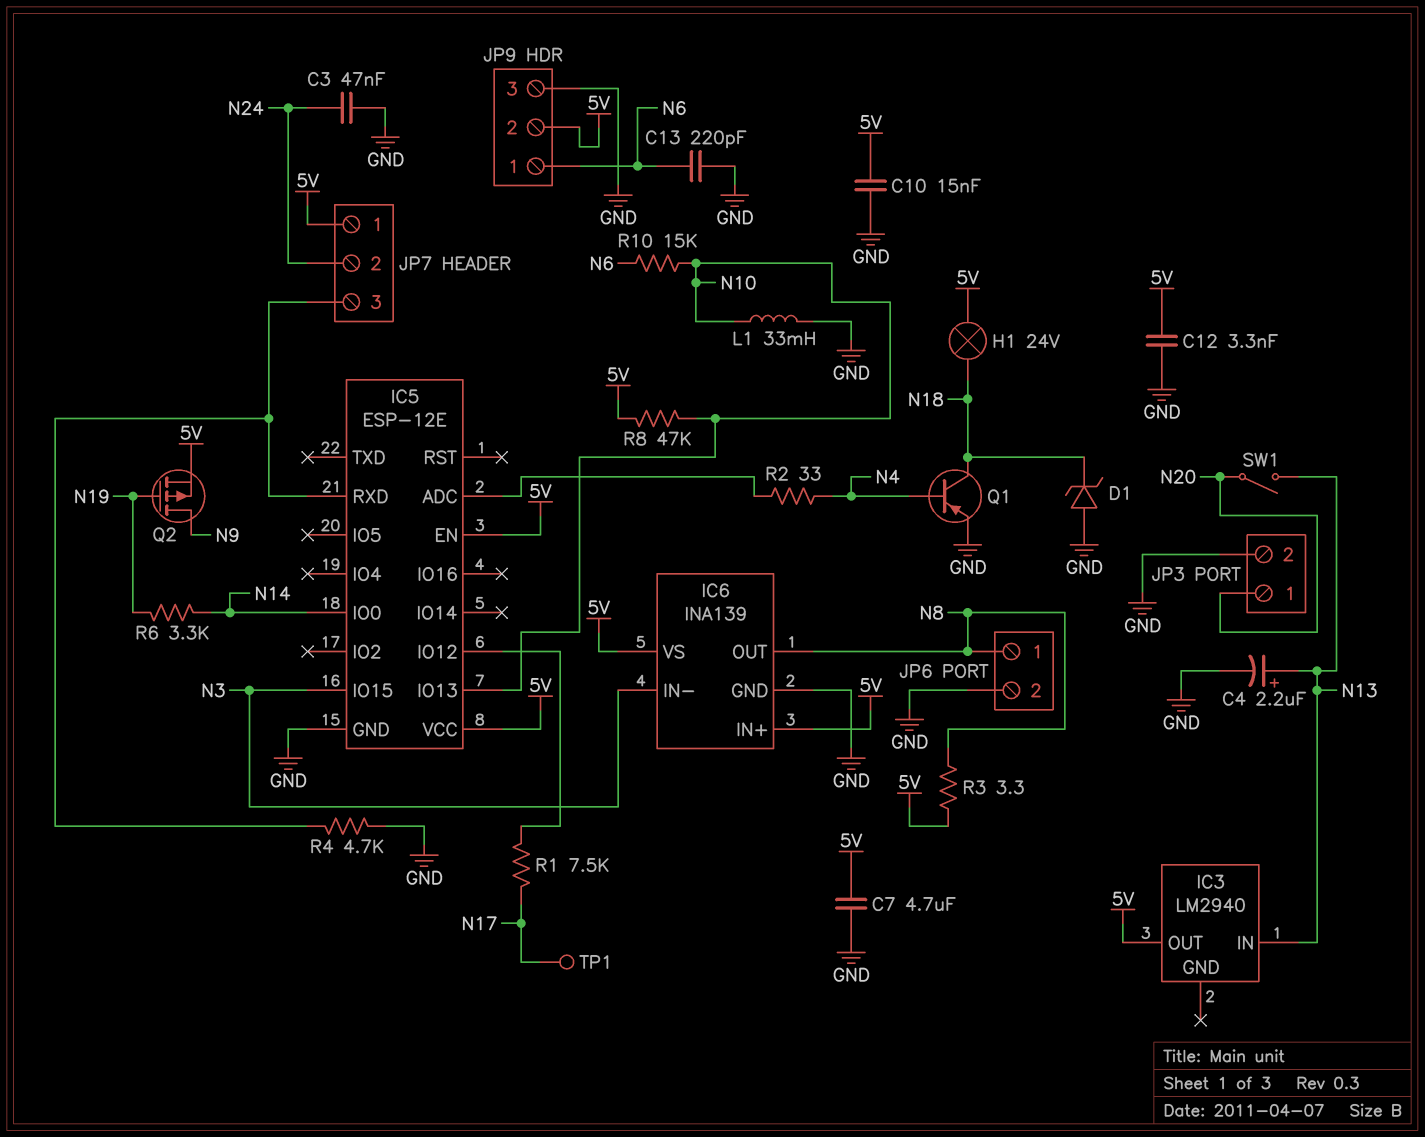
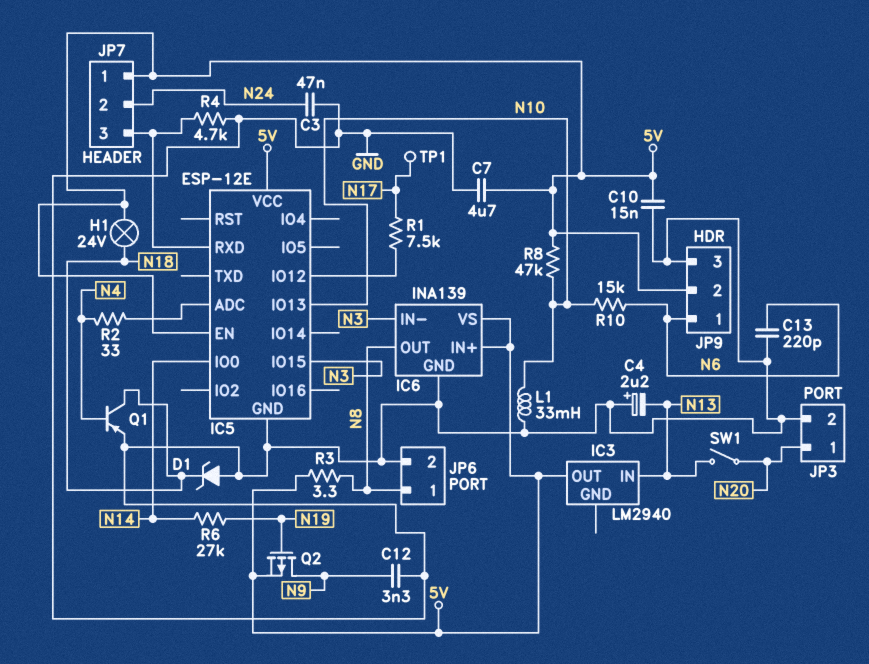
C4: 2.2uF (plus N13, minus GND) -> 2.2uF (plus GND, minus N13)
C12: 3.3nF (5V, GND) -> 3.3nF (GND, N9)
R6: 3.3k (N14, N19) -> 27k (N14, N19)

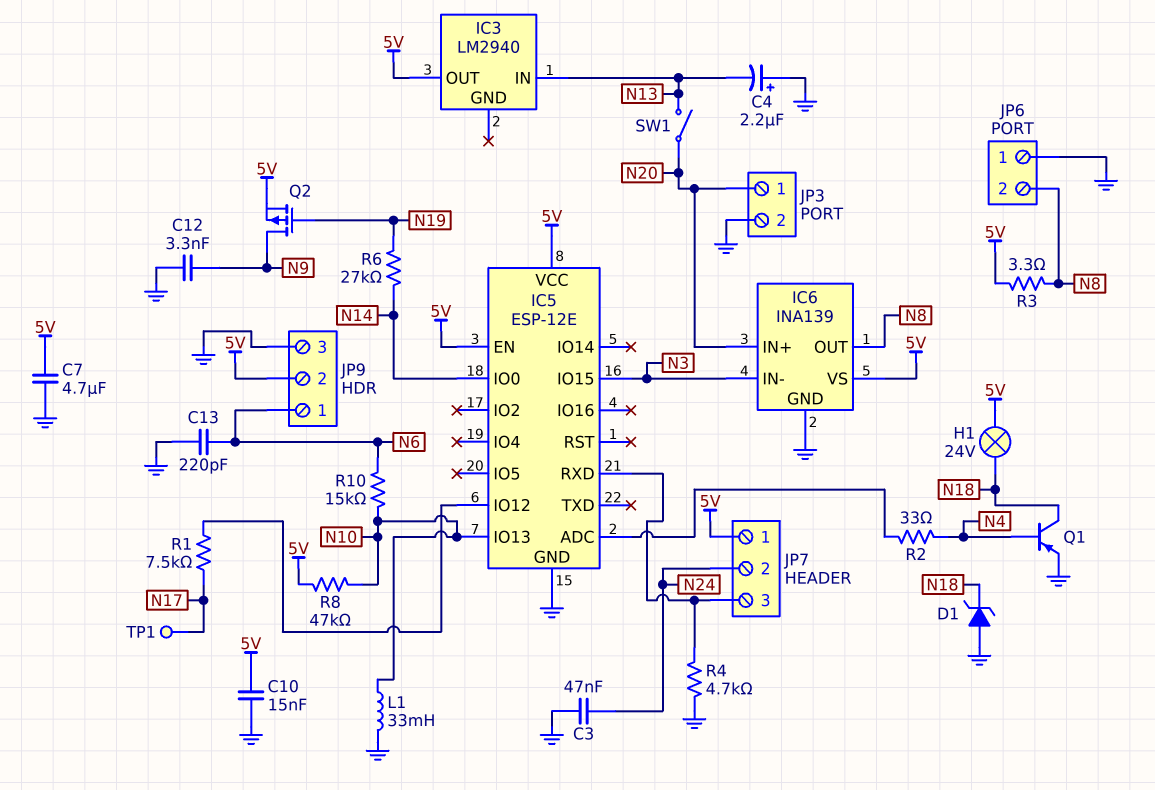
IC6 pin IN+: 5V -> N20
JP6 pin 1: N8 -> GND
JP6 pin 2: GND -> N8

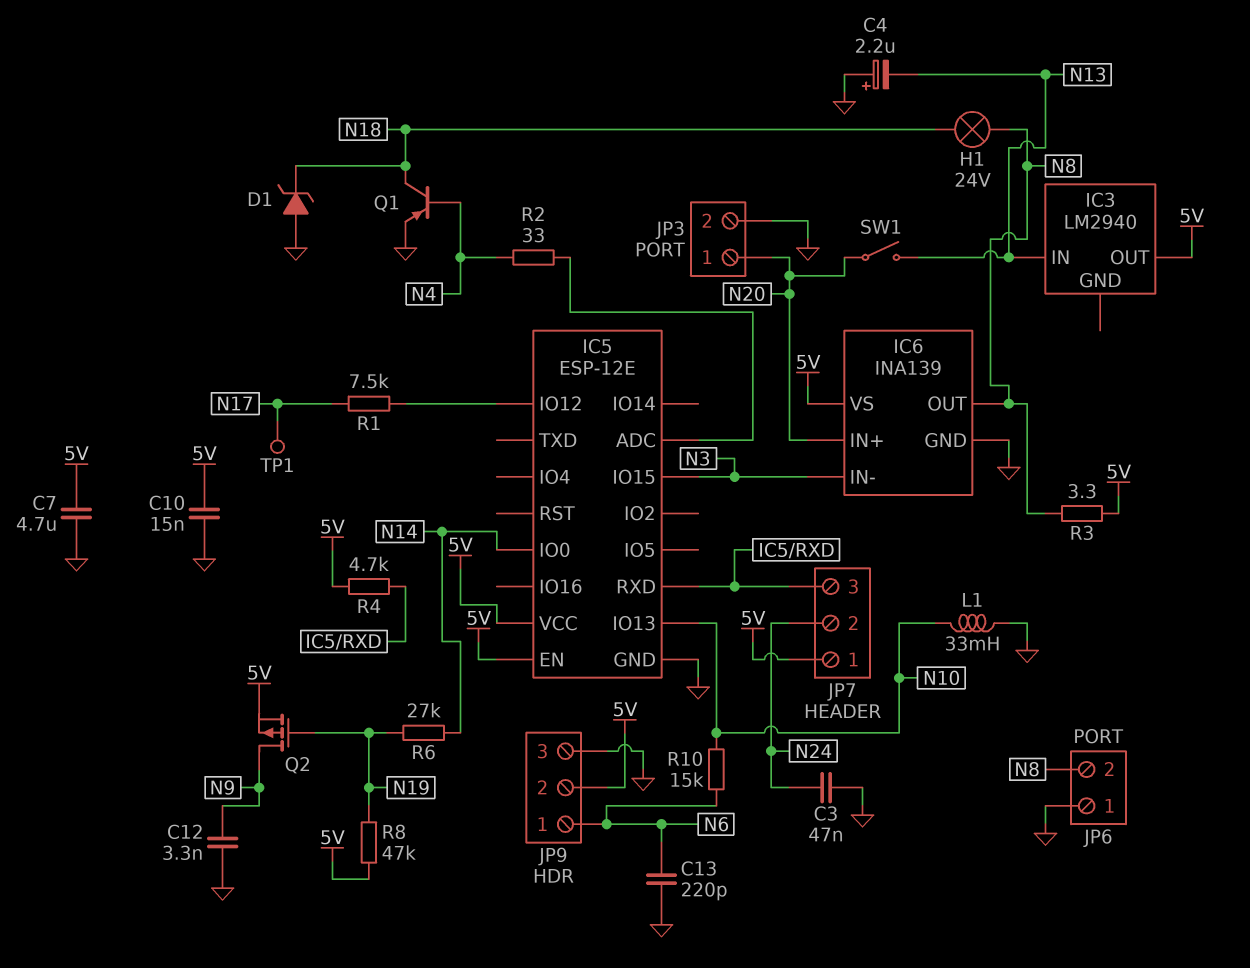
H1: lamp 24V (5V, N18) -> lamp 24V (N8, N18)
R4: 4.7k (GND, IC5/RXD) -> 4.7k (5V, IC5/RXD)
R8: 47k (5V, N10) -> 47k (5V, N19)

